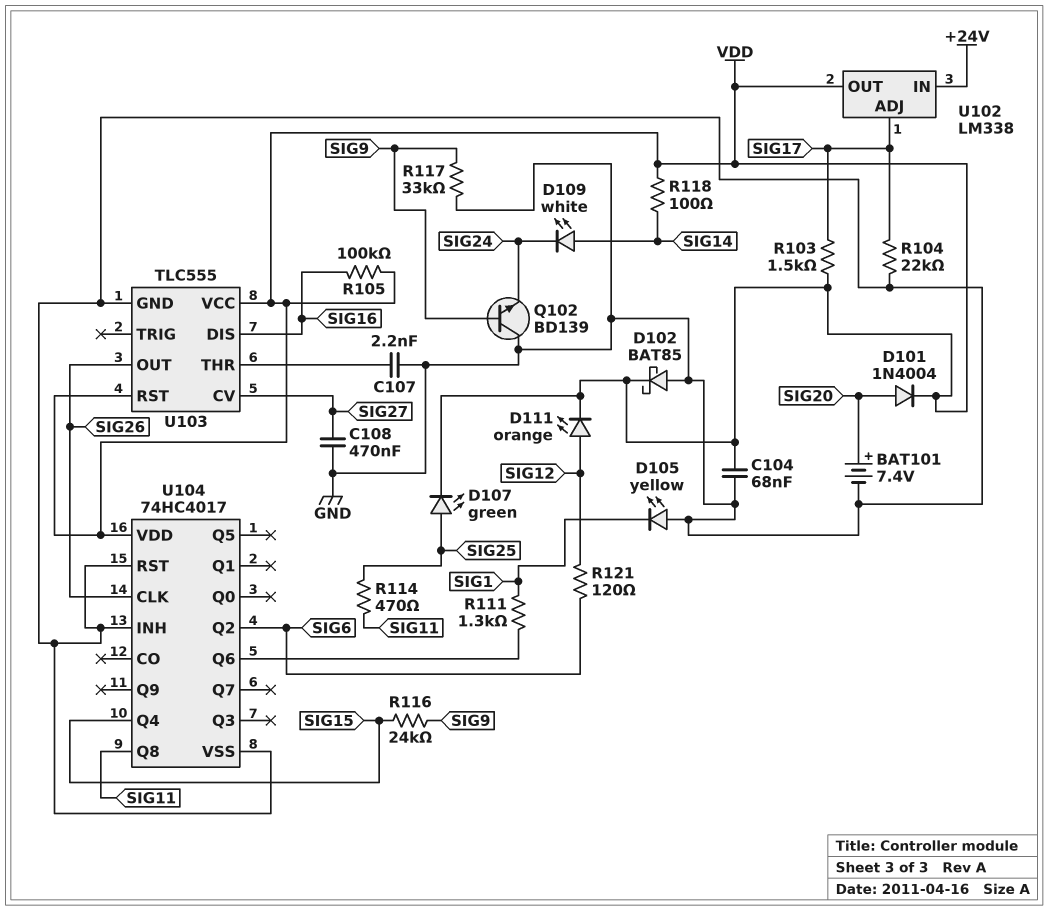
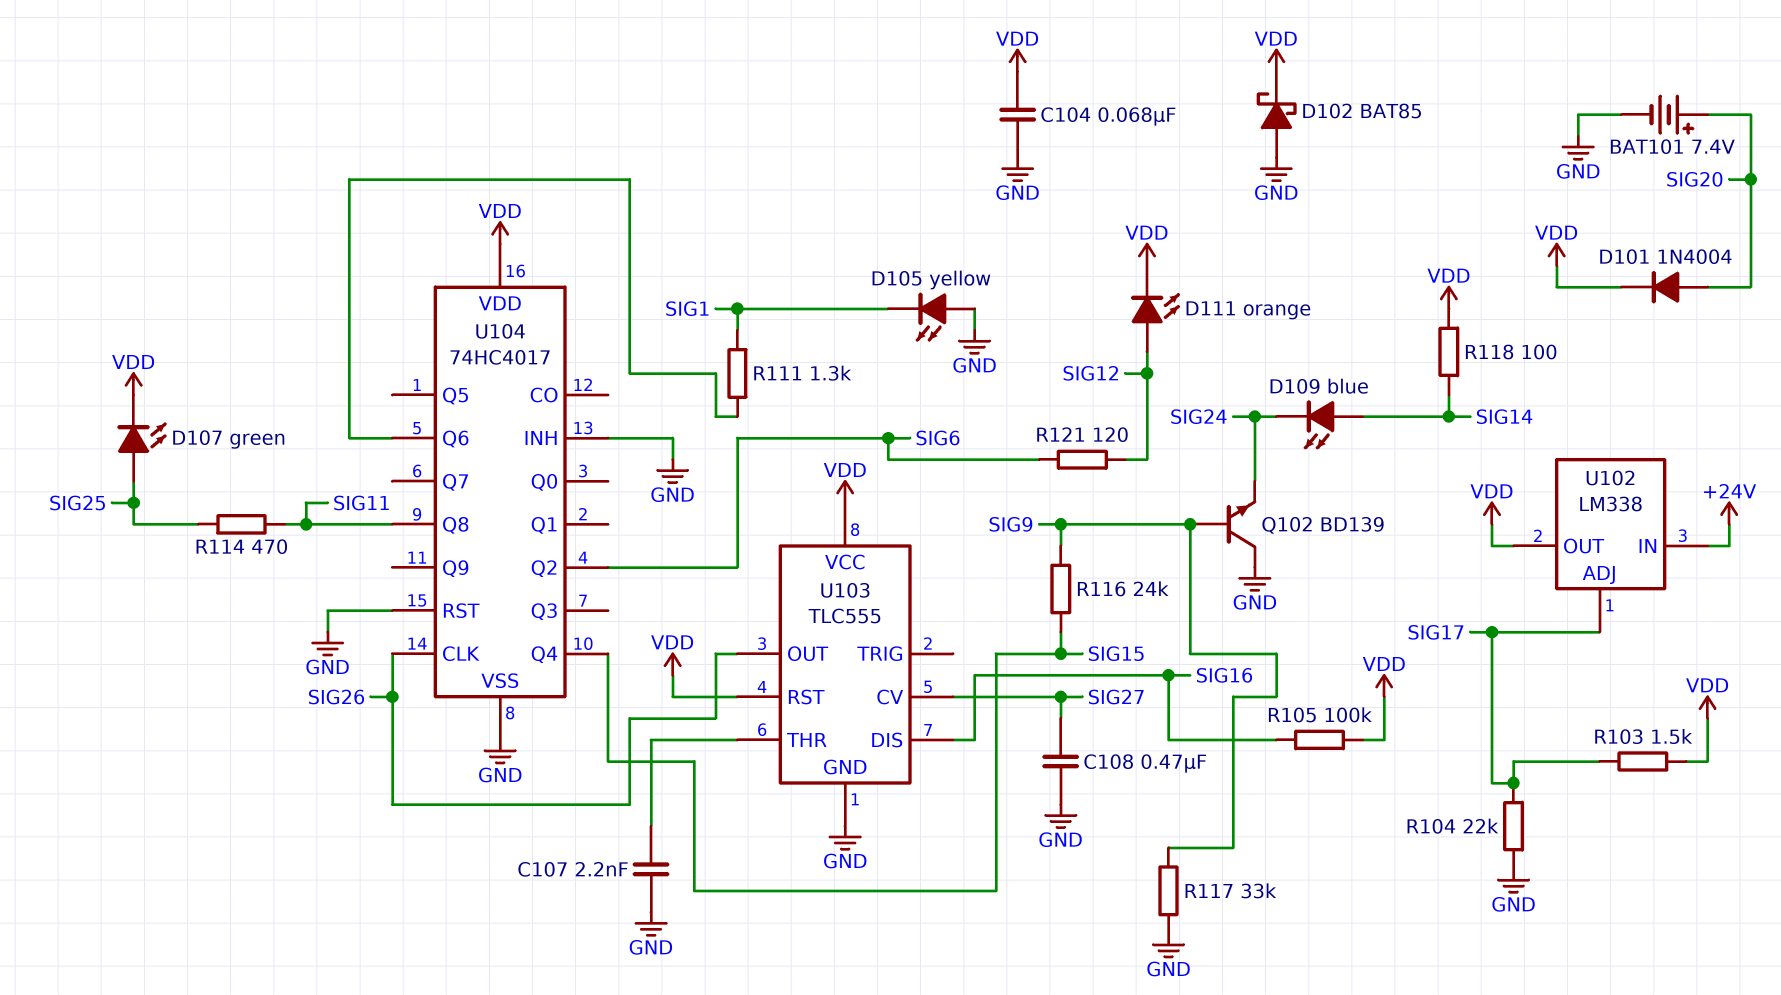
D109: LED white (A SIG14, K SIG24) -> LED blue (A SIG14, K SIG24)

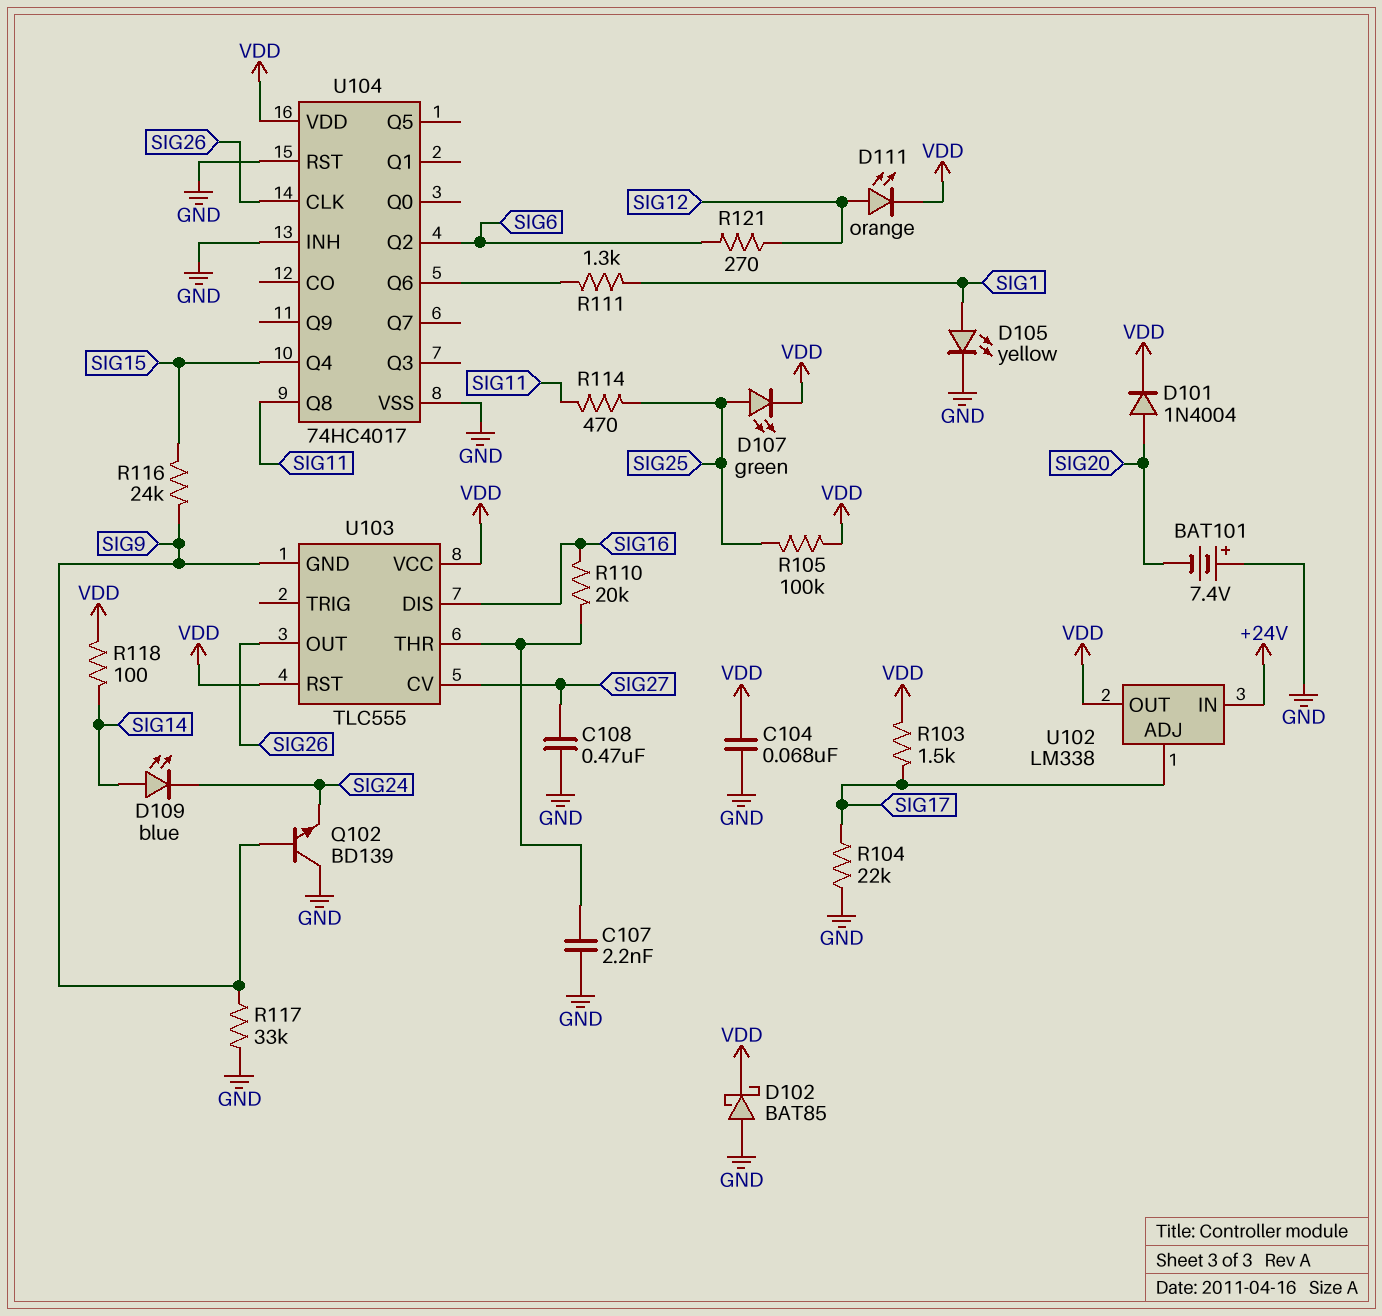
BAT101: 7.4V (plus SIG20, minus GND) -> 7.4V (plus GND, minus SIG20)
D105: LED yellow (A GND, K SIG1) -> LED yellow (A SIG1, K GND)
R105: 100k (SIG16, VDD) -> 100k (SIG25, VDD)
R110: none -> 20k (SIG16, U103/THR)
R121: 120 (SIG6, SIG12) -> 270 (SIG6, SIG12)
U103 pin GND: GND -> SIG9

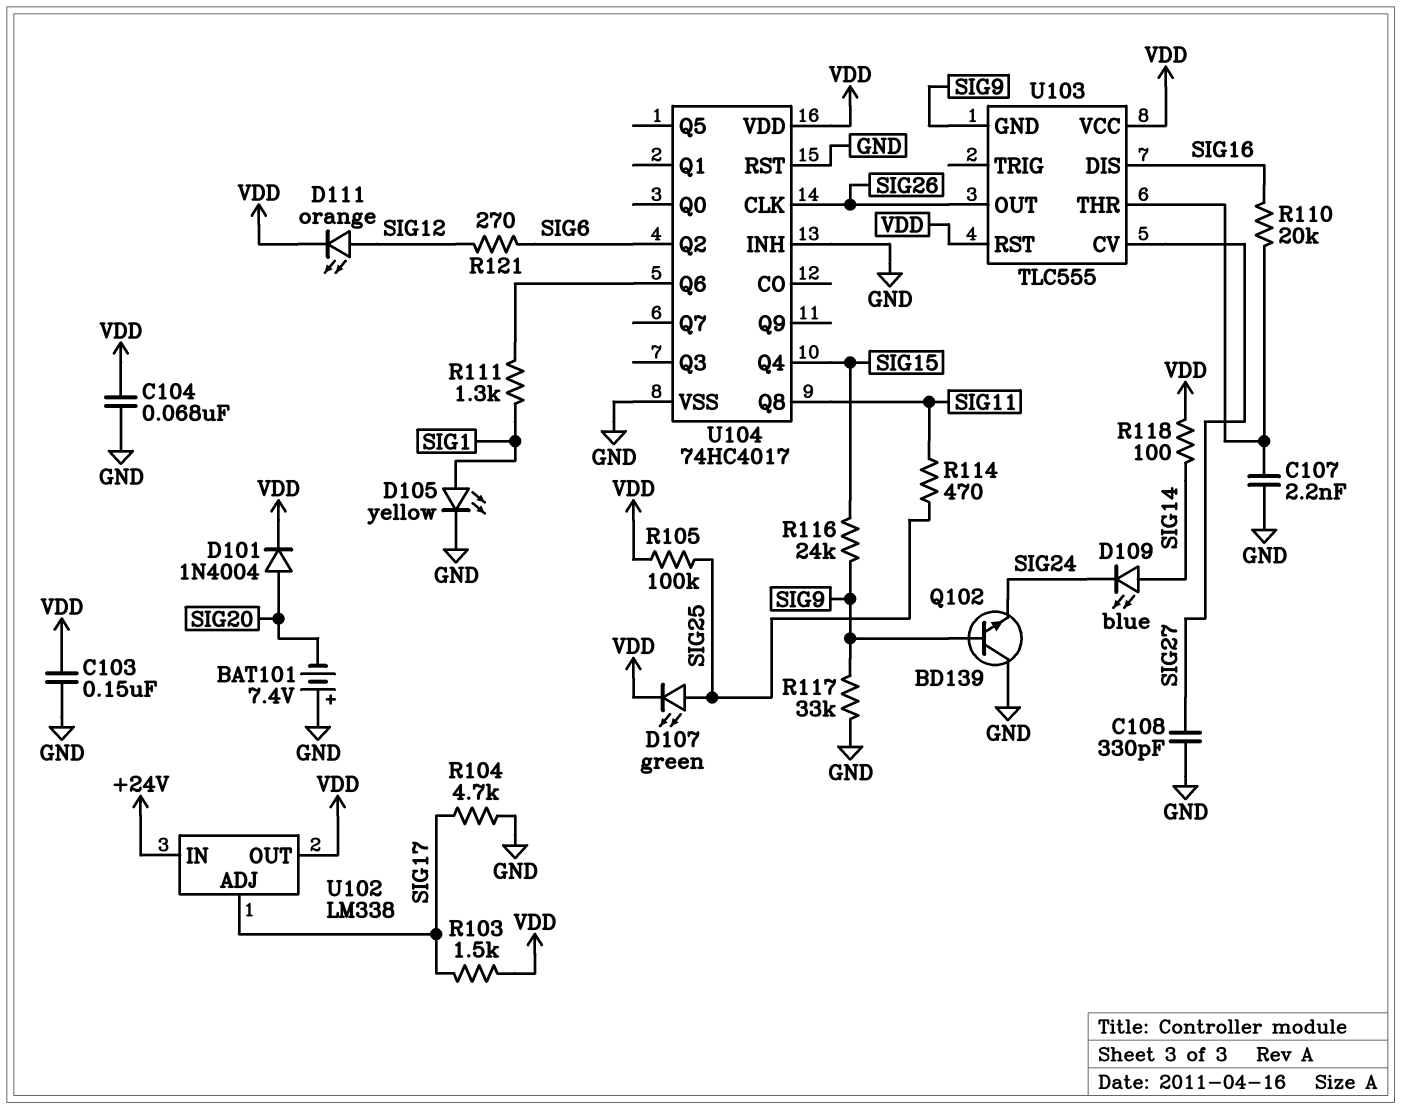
C103: none -> 150nF (GND, VDD)
C108: 470nF (GND, SIG27) -> 330pF (GND, SIG27)
D102: schottky BAT85 (A GND, K VDD) -> none
R104: 22k (GND, SIG17) -> 4.7k (GND, SIG17)

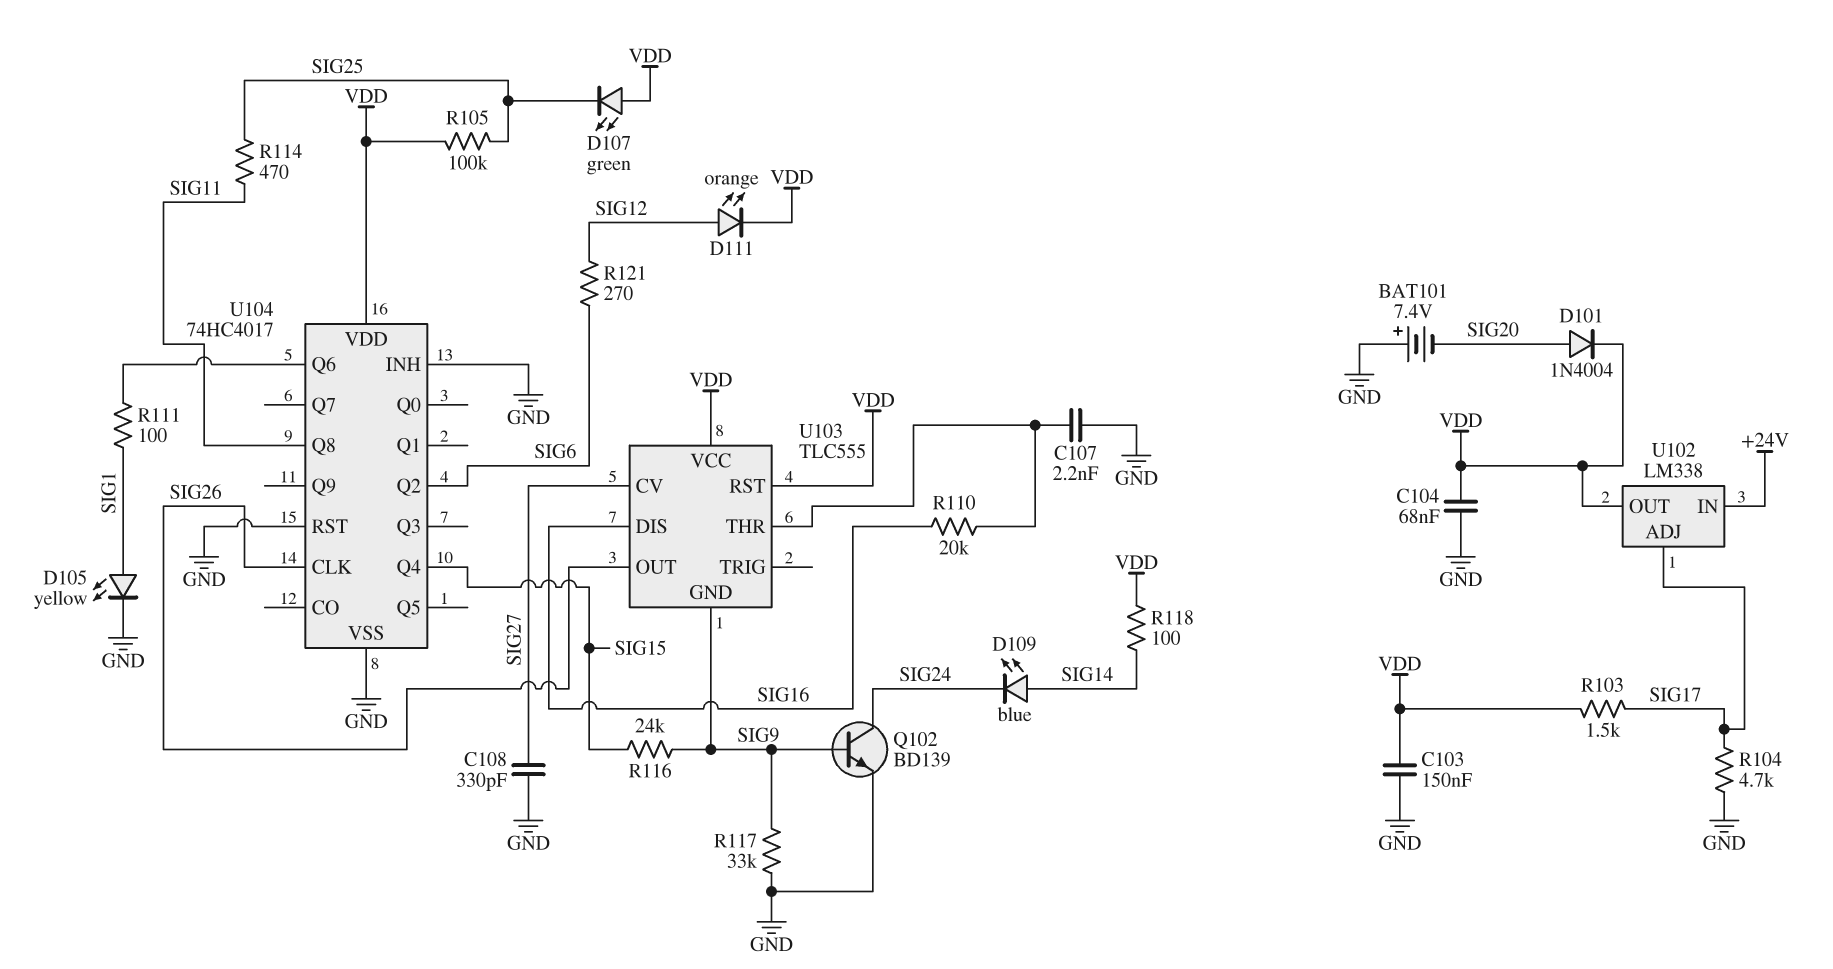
D107: LED green (A SIG25, K VDD) -> LED green (A VDD, K SIG25)
Q102: NPN BD139 (B SIG9, C GND, E SIG24) -> NPN BD139 (B SIG9, C SIG24, E GND)
R111: 1.3k (SIG1, U104/Q6) -> 100 (SIG1, U104/Q6)

